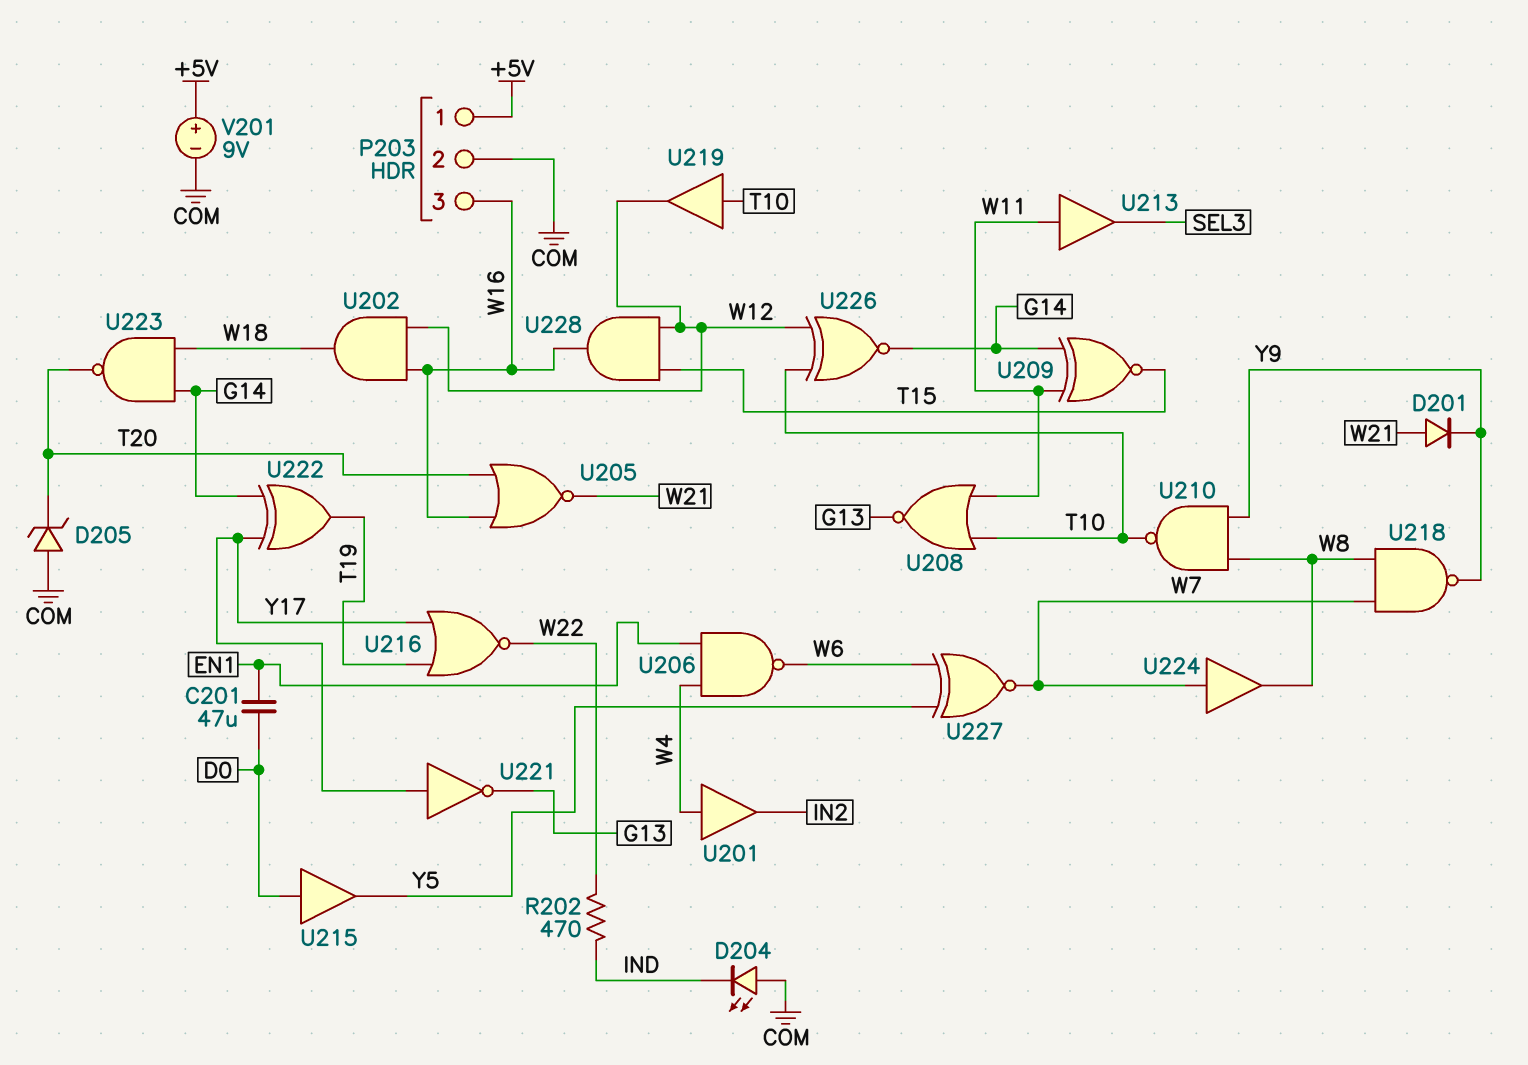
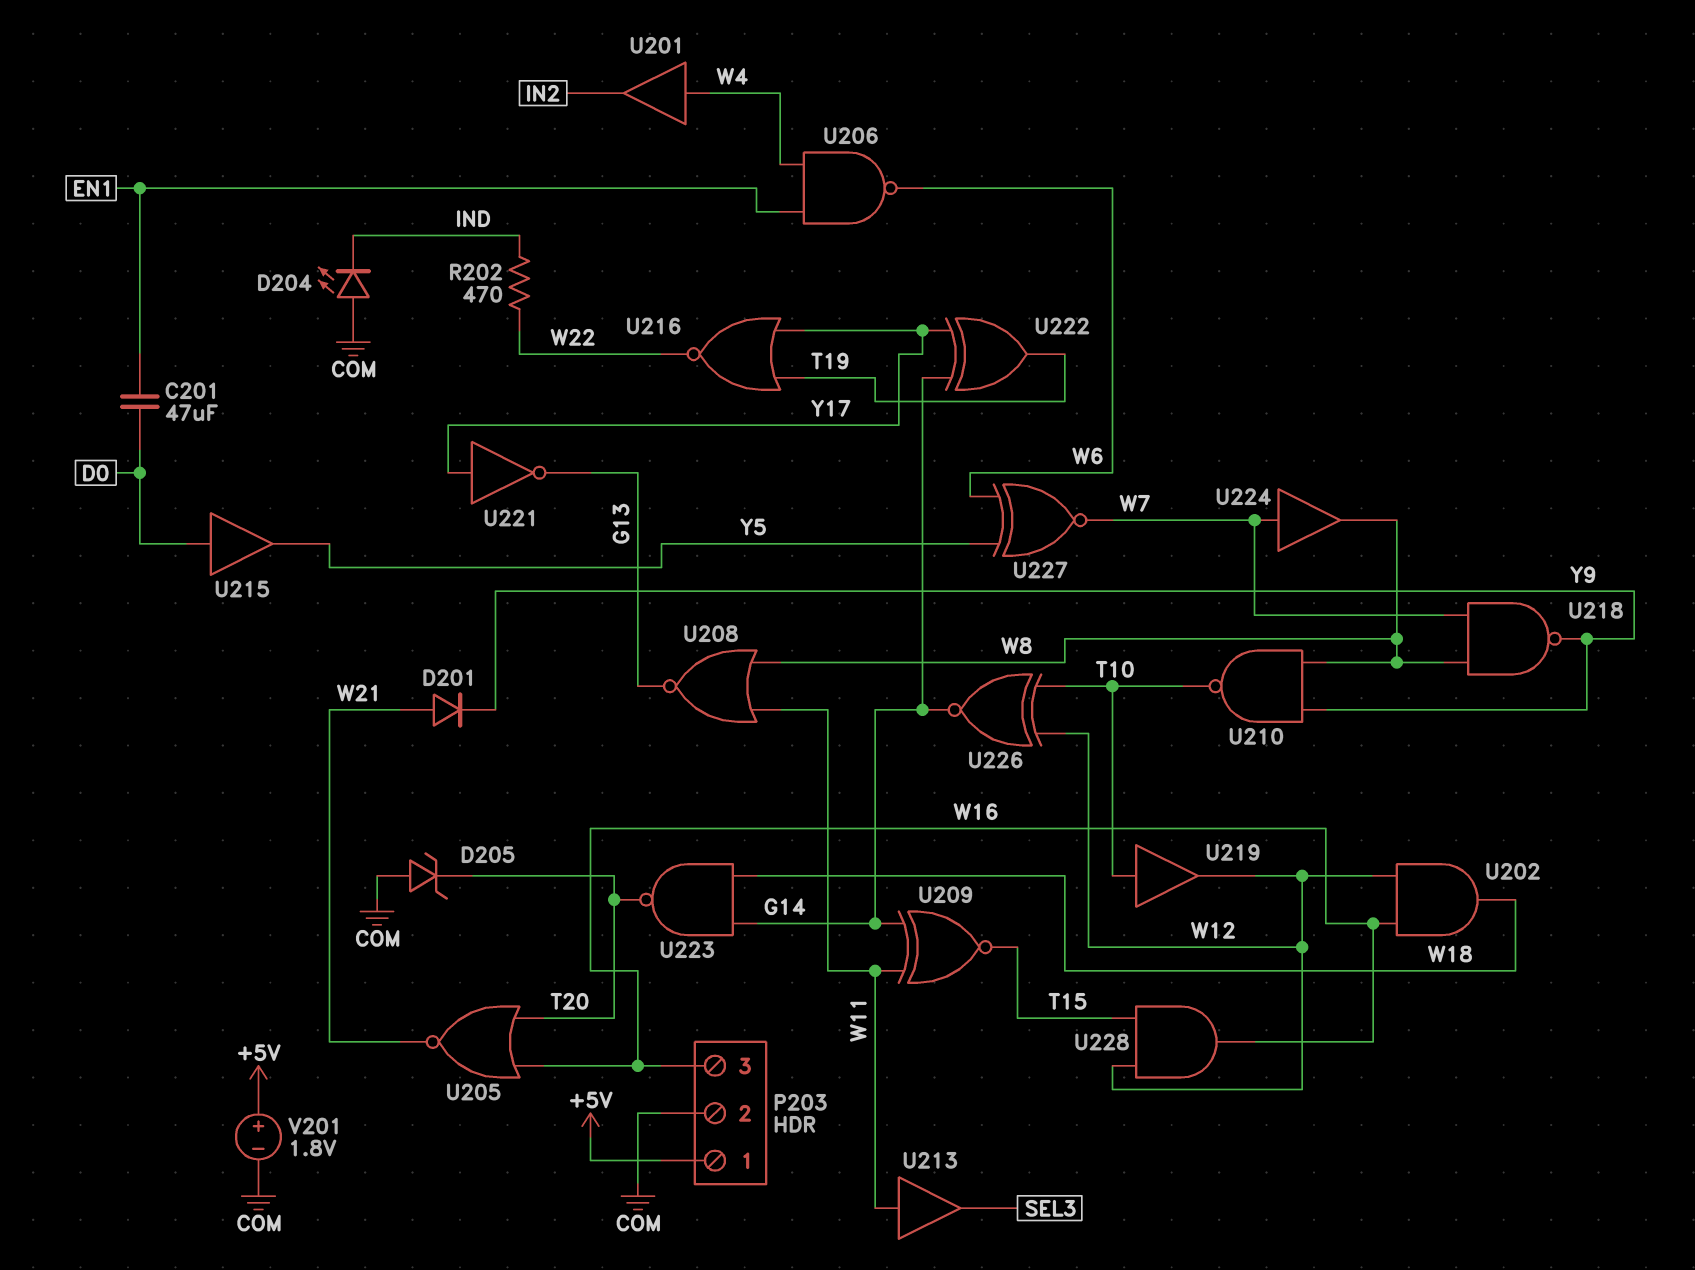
U208: NOR (in T10, in W11, out G13) -> NOR (in W8, in W11, out G13)
V201: 9V (plus +5V, minus COM) -> 1.8V (plus +5V, minus COM)

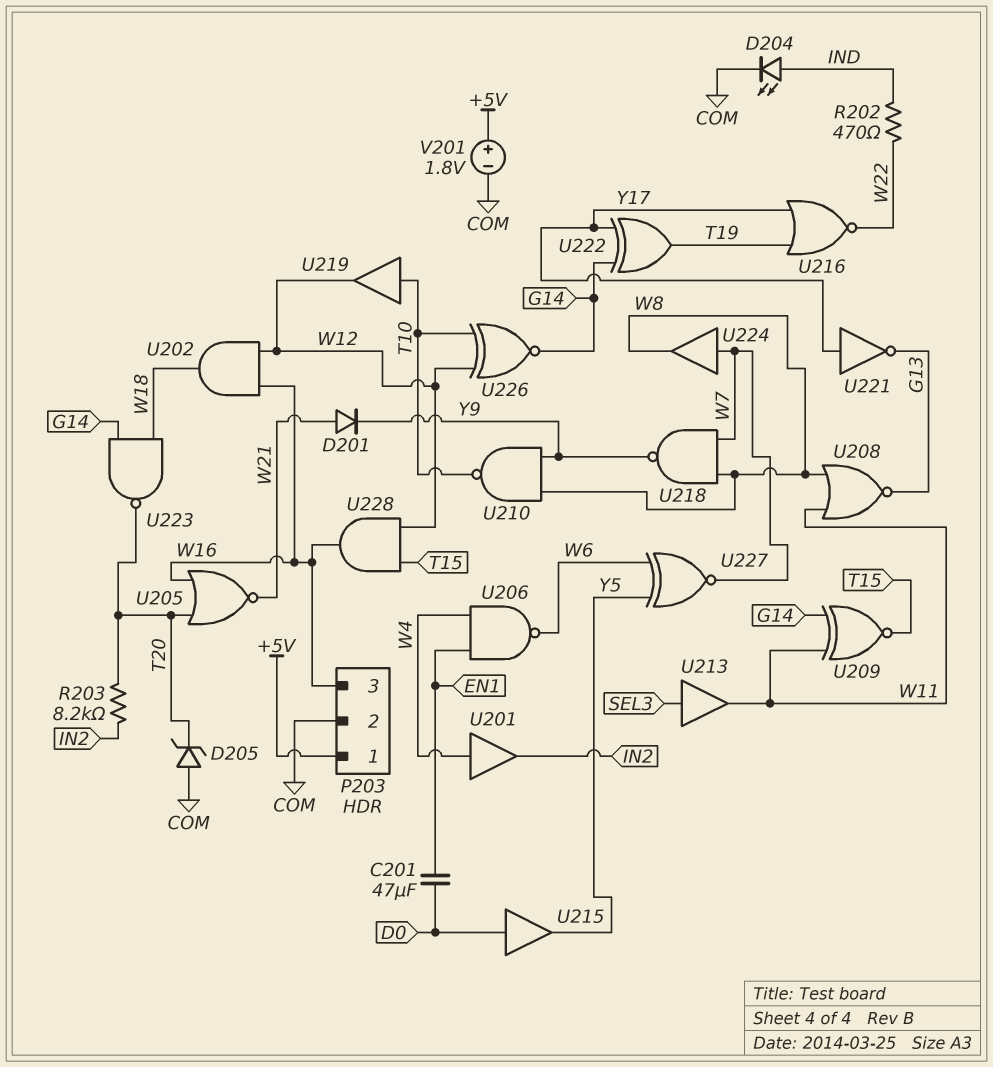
D204: LED (A COM, K IND) -> LED (A IND, K COM)
R203: none -> 8.2k (IN2, T20)
U213: buffer (in W11, out SEL3) -> buffer (in SEL3, out W11)

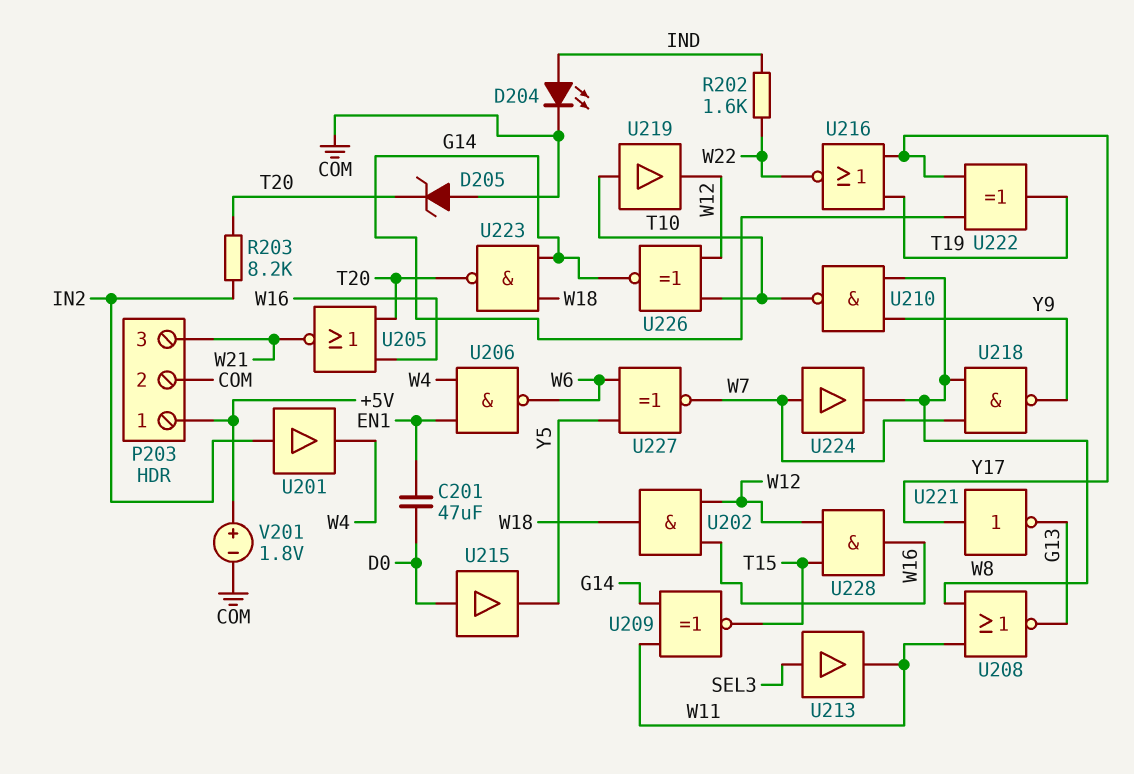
D201: diode (A W21, K Y9) -> none
P203 pin 3: W16 -> W21
R202: 470 (IND, W22) -> 1.6k (IND, W22)
U201: buffer (in W4, out IN2) -> buffer (in IN2, out W4)

